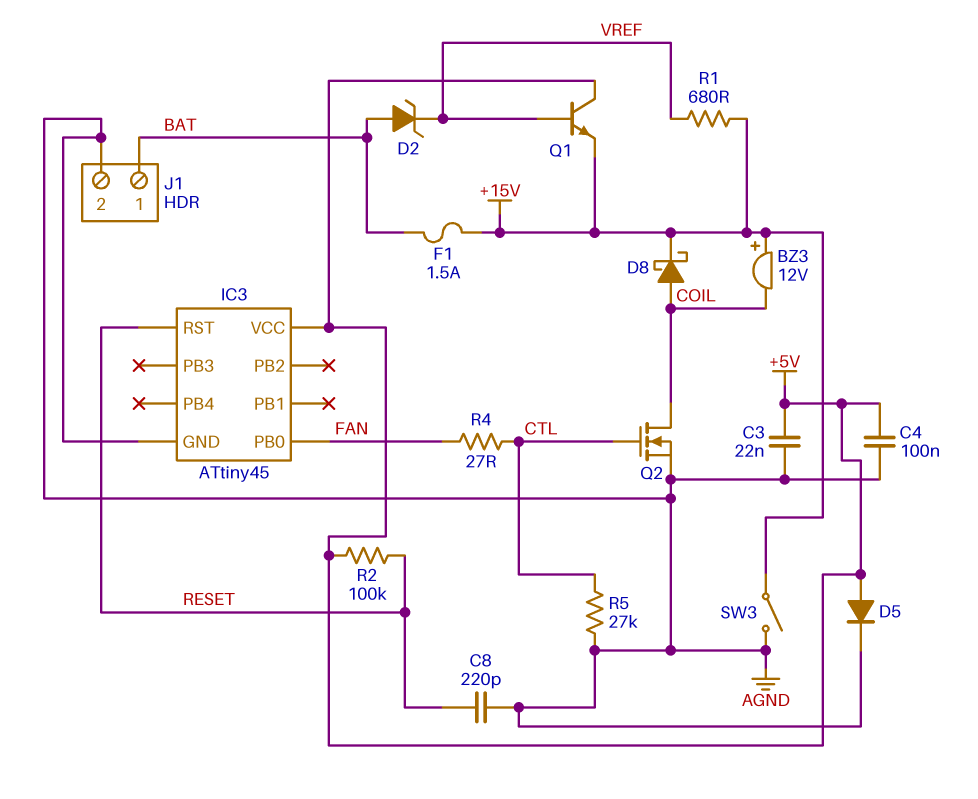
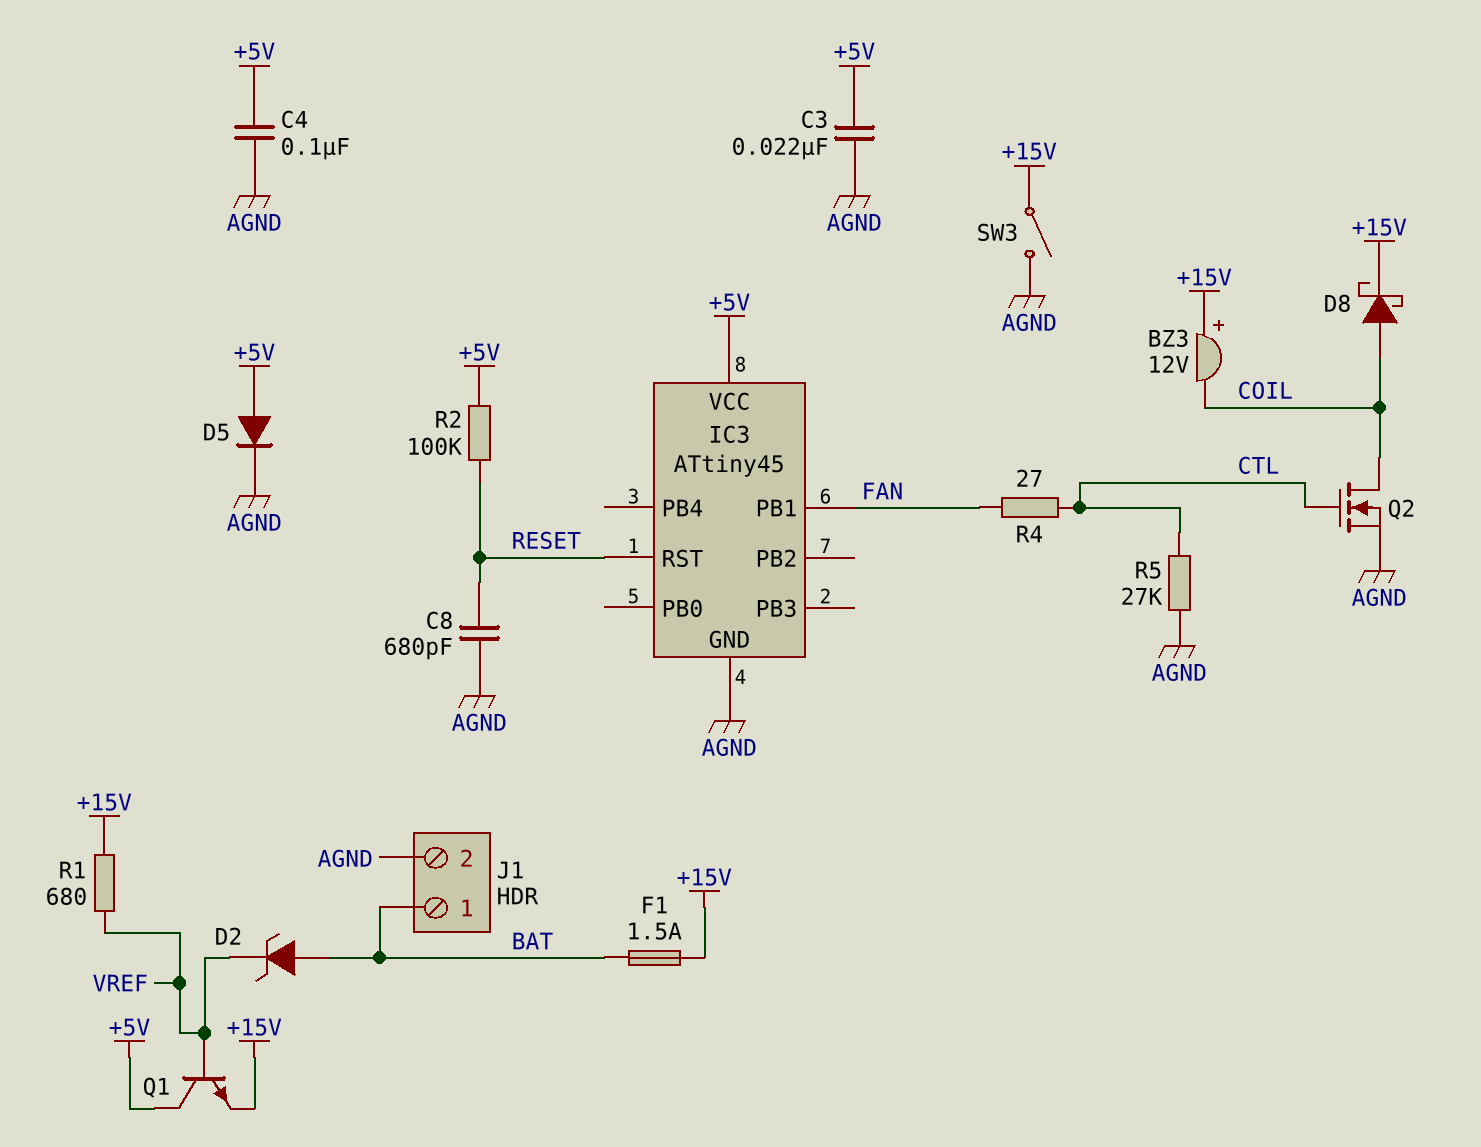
C8: 220pF (AGND, RESET) -> 680pF (AGND, RESET)
IC3 pin PB0: FAN -> none
IC3 pin PB1: none -> FAN

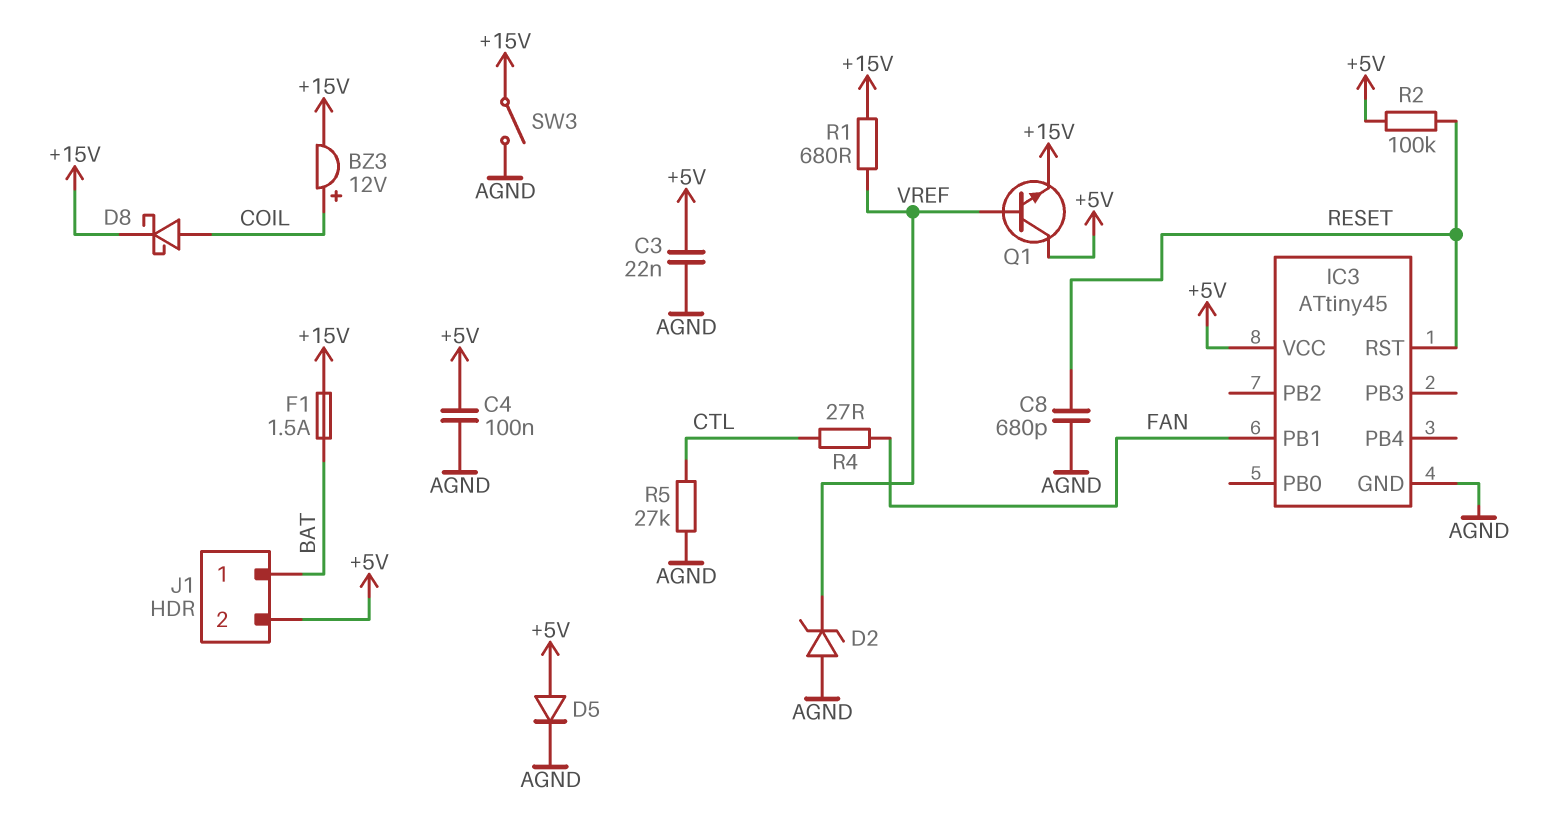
BZ3: buzzer 12V (plus +15V, minus COIL) -> buzzer 12V (plus COIL, minus +15V)
D2: zener (A BAT, K VREF) -> zener (A AGND, K VREF)
J1 pin 2: AGND -> +5V
Q2: NMOS (G CTL, D COIL, S AGND) -> none

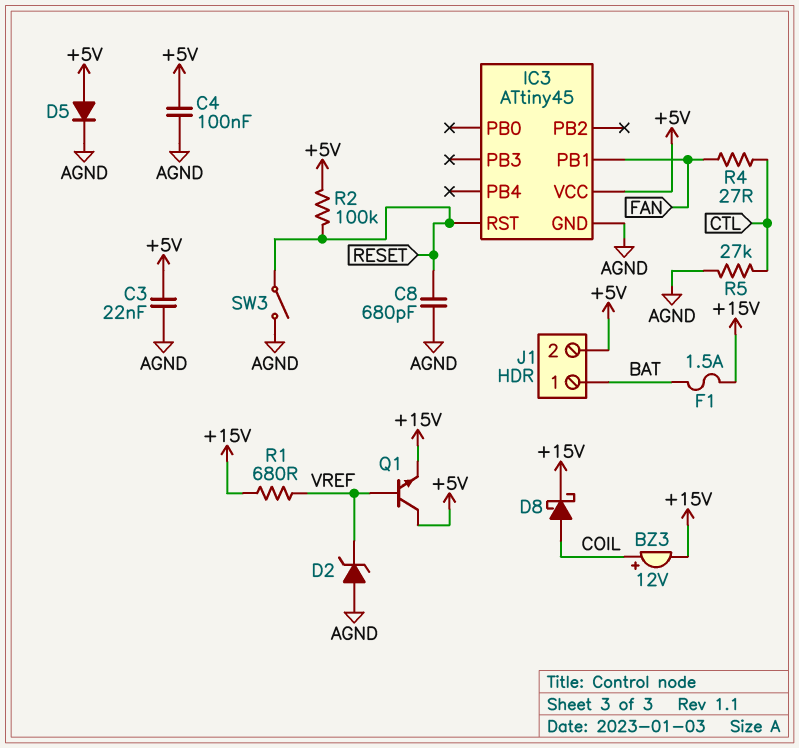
SW3: switch (+15V, AGND) -> switch (AGND, RESET)

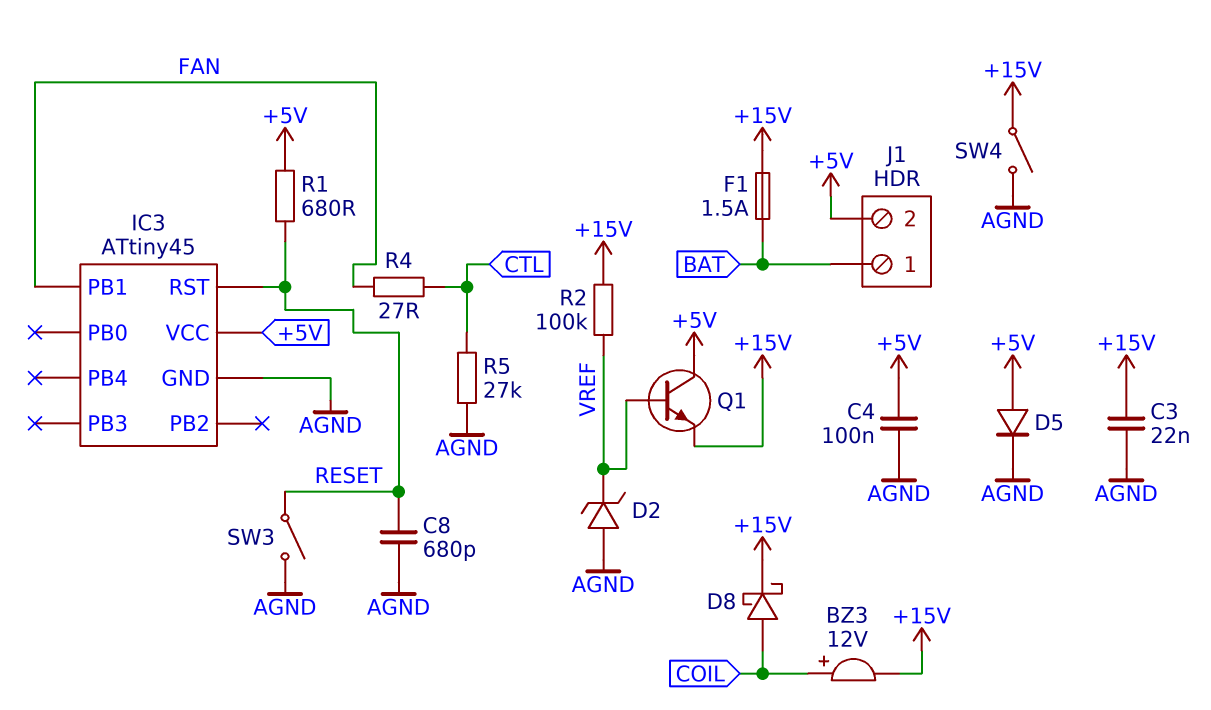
C3: 22nF (+5V, AGND) -> 22nF (+15V, AGND)
R1: 680 (+15V, VREF) -> 680 (+5V, RESET)
R2: 100k (+5V, RESET) -> 100k (+15V, VREF)
SW4: none -> switch (+15V, AGND)

